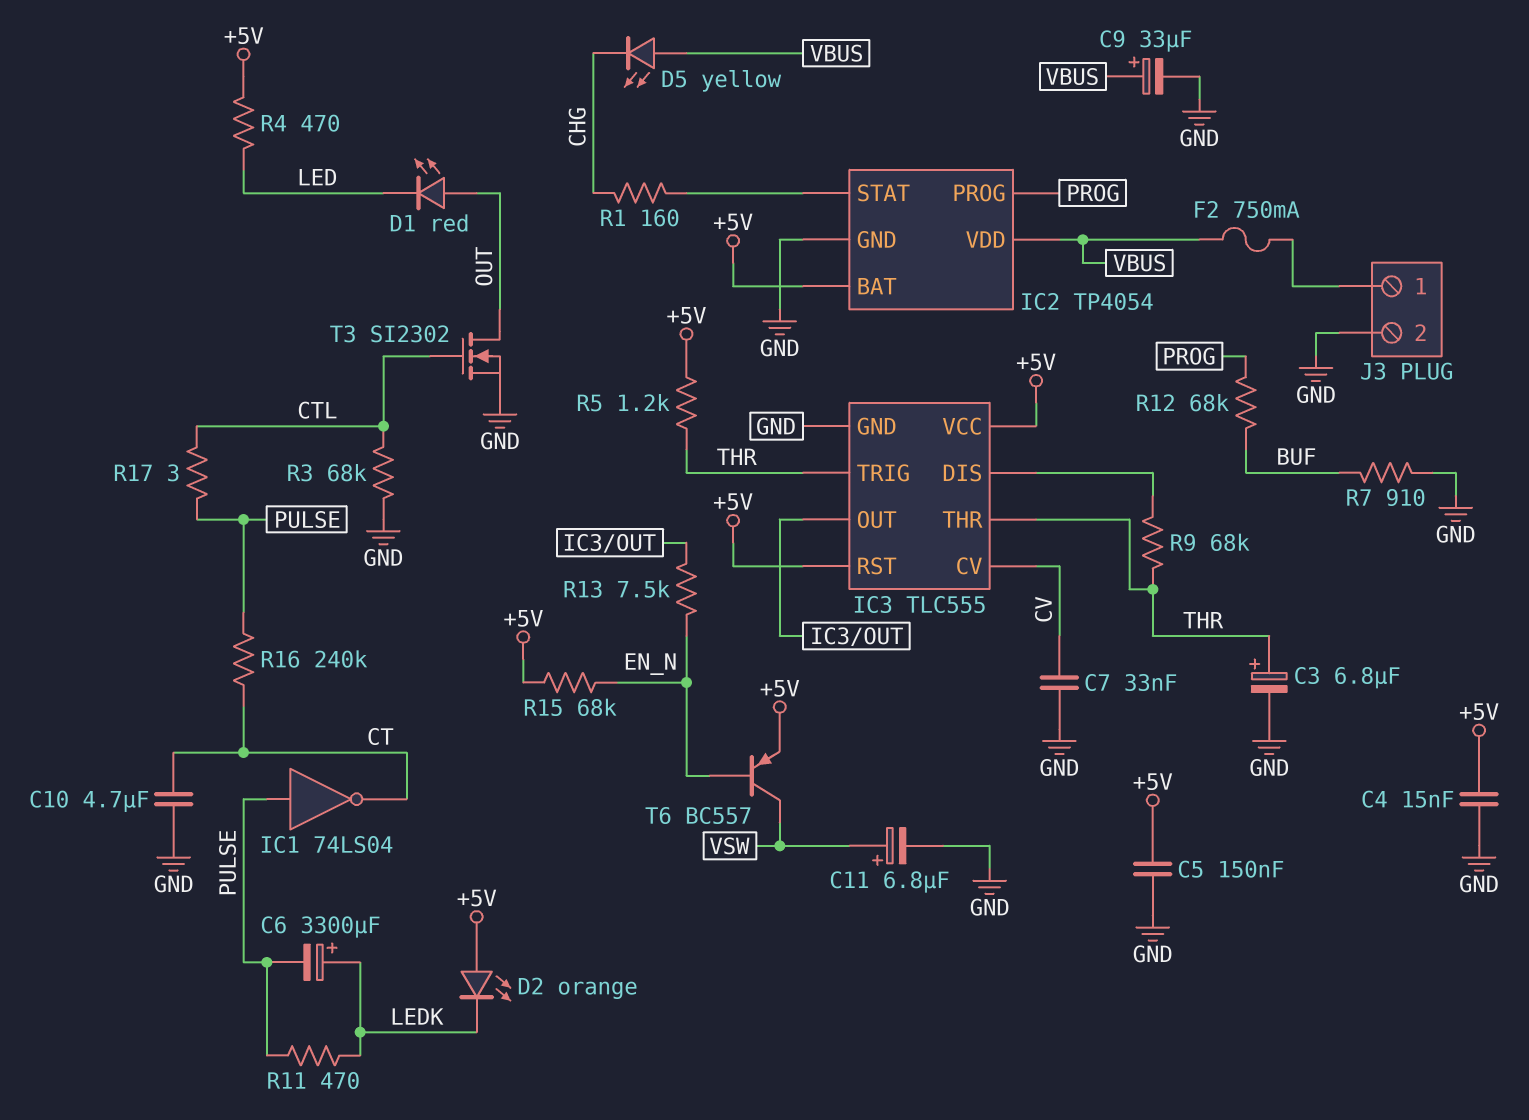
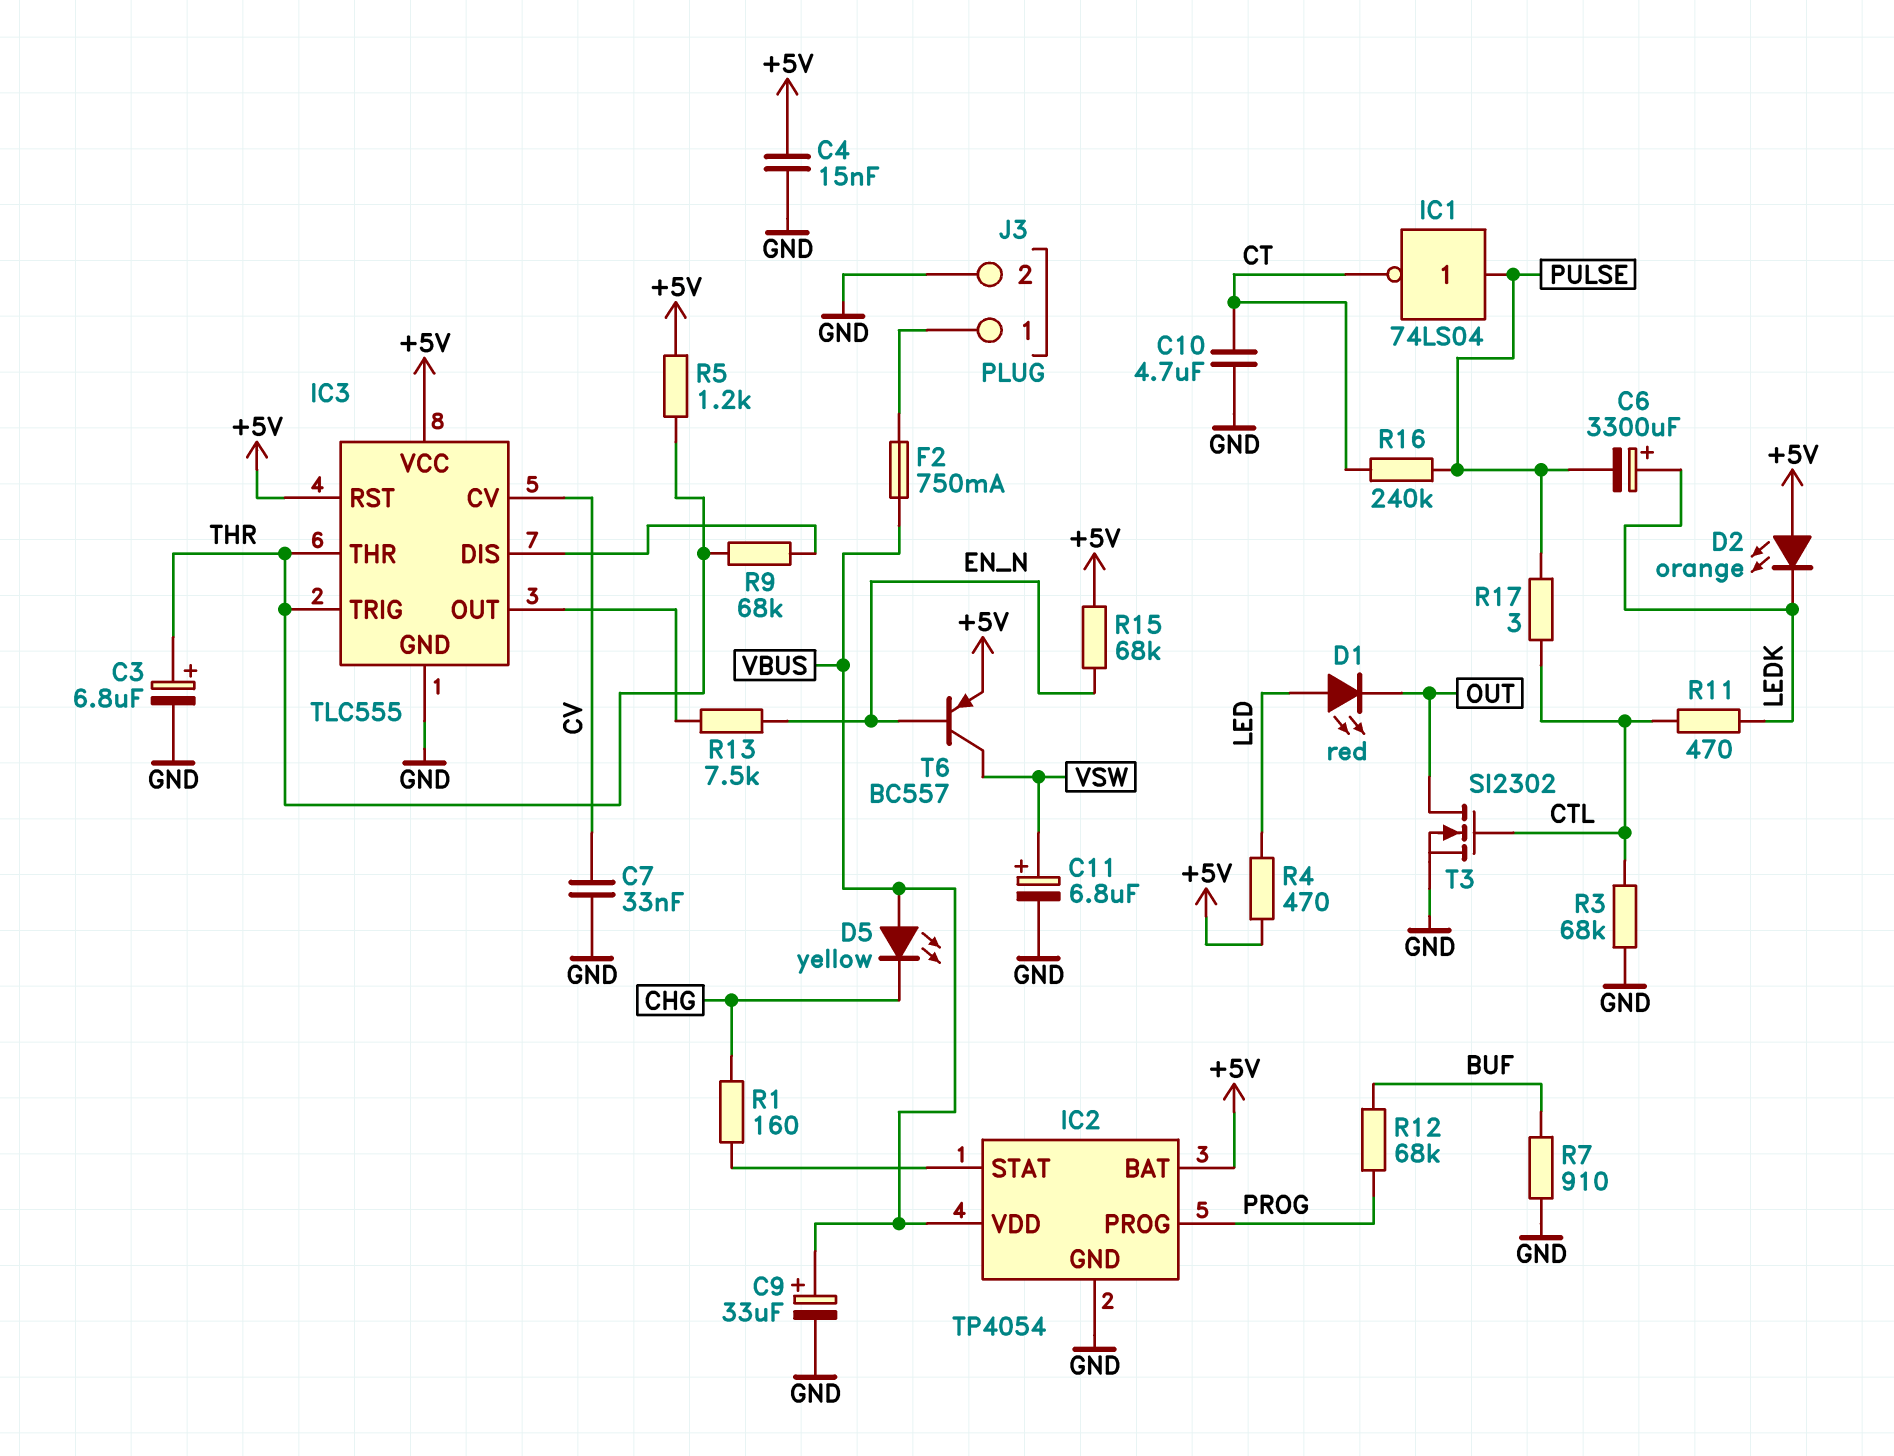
C5: 150nF (+5V, GND) -> none
D1: LED red (A OUT, K LED) -> LED red (A LED, K OUT)
R11: 470 (LEDK, PULSE) -> 470 (CTL, LEDK)

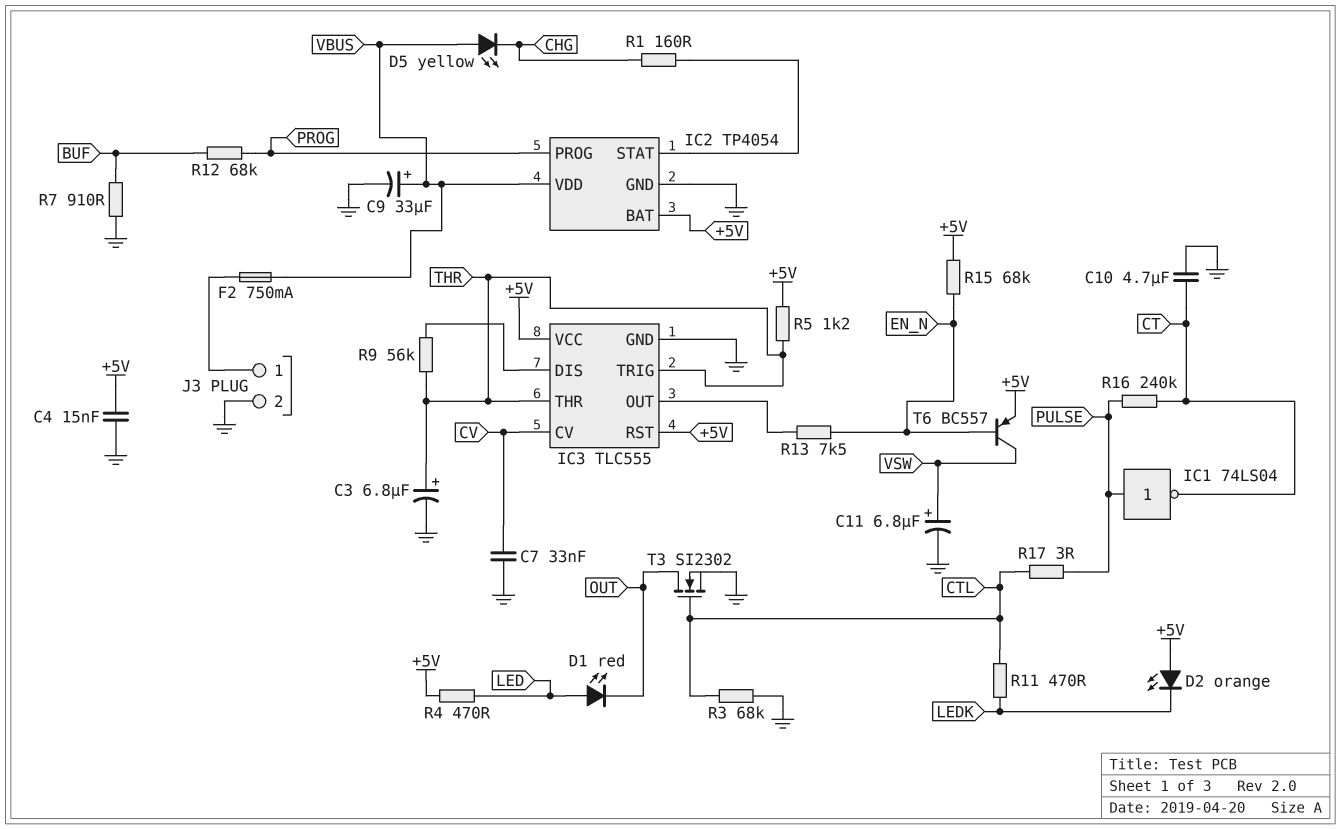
C6: 3300uF (plus LEDK, minus PULSE) -> none
R9: 68k (IC3/DIS, THR) -> 56k (IC3/DIS, THR)

